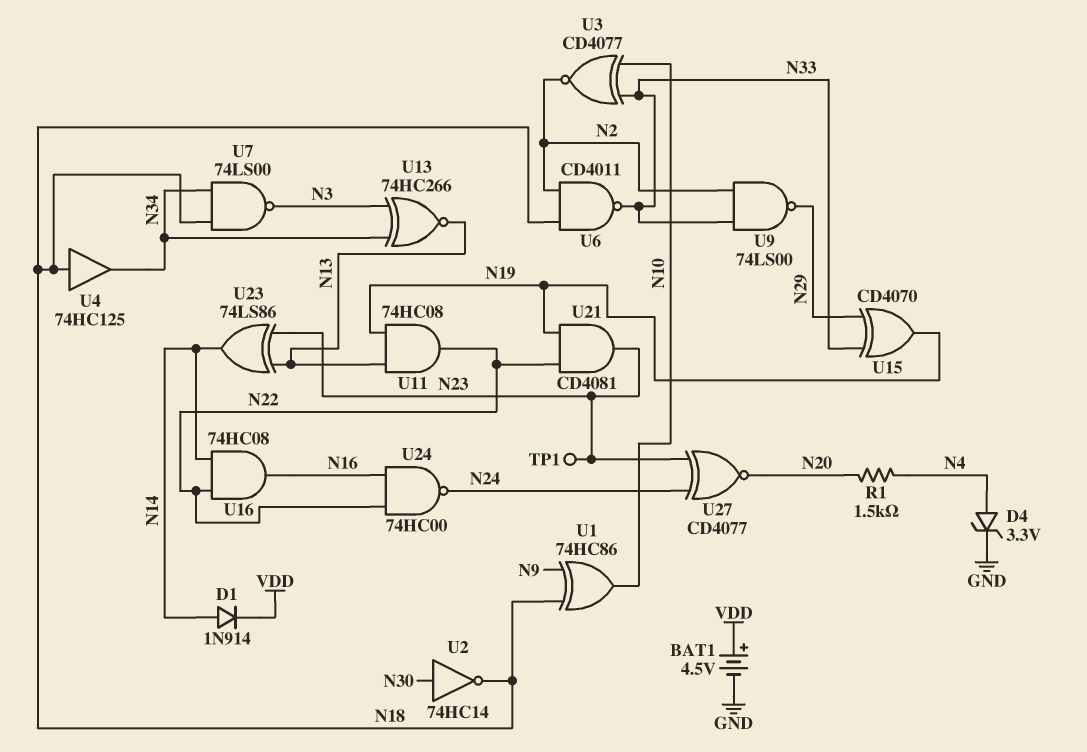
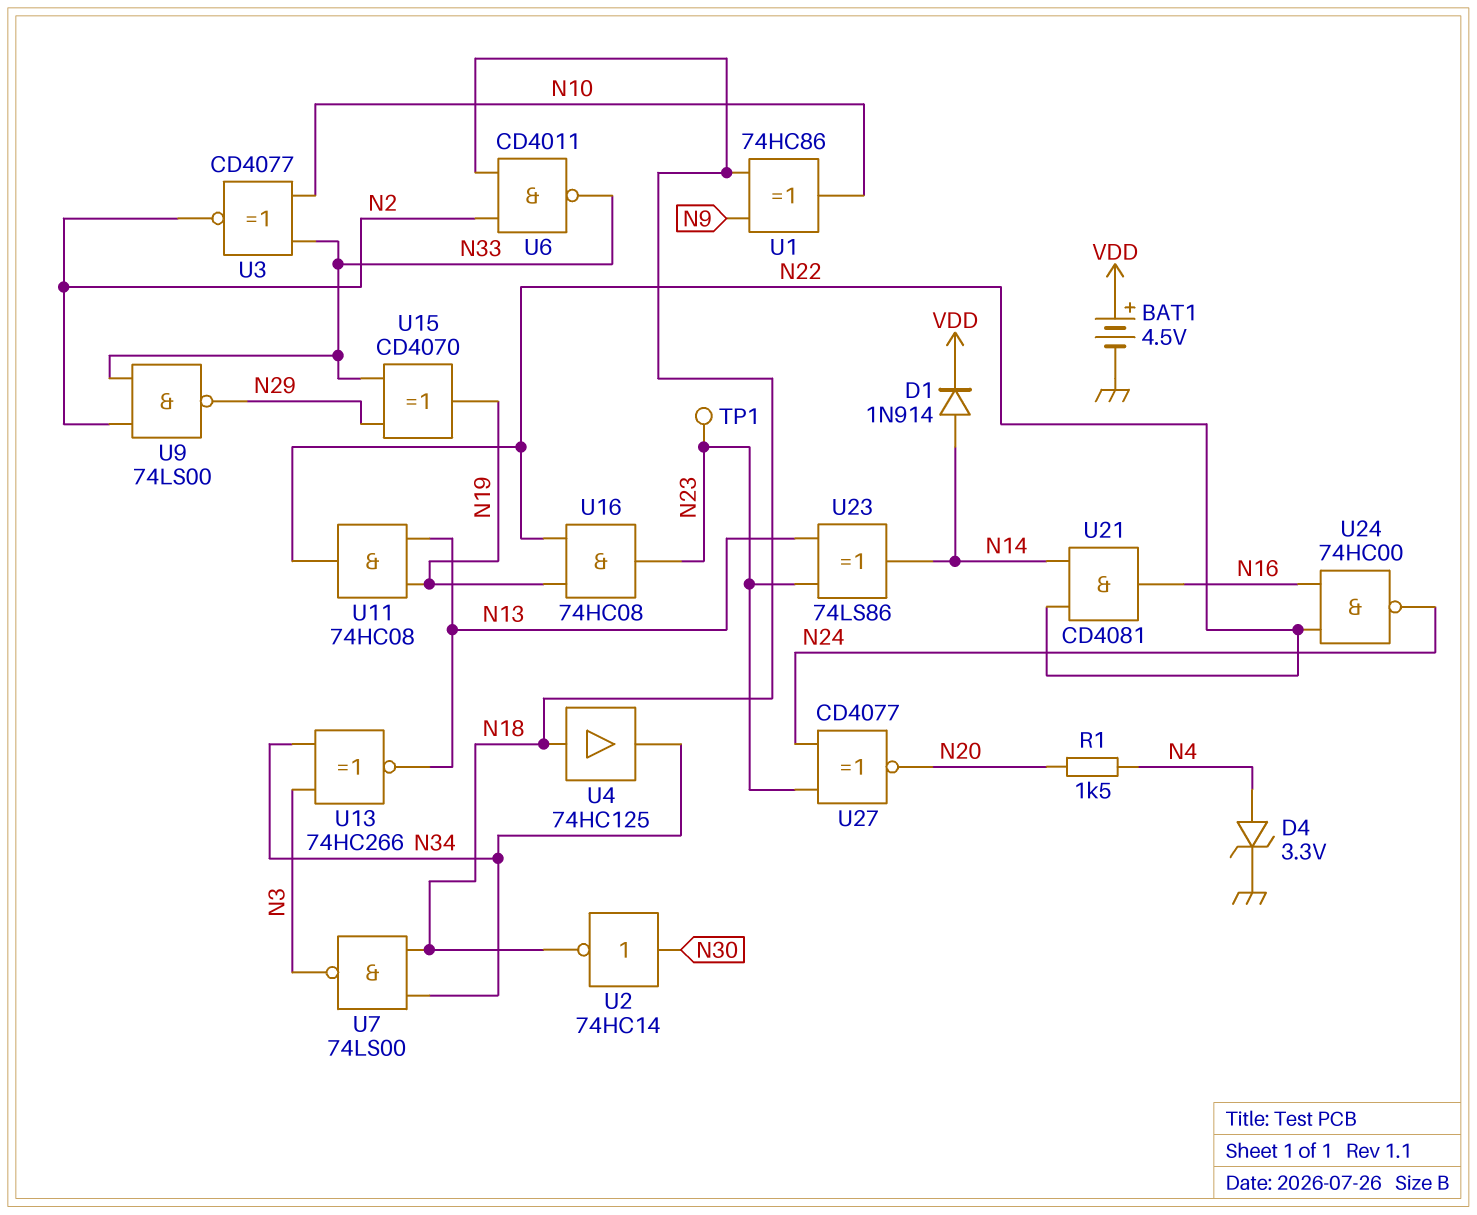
U16: AND 74HC08 (in N14, in N22, out N16) -> AND 74HC08 (in N19, in N22, out N23)
U21: AND CD4081 (in N19, in N22, out N23) -> AND CD4081 (in N14, in N22, out N16)

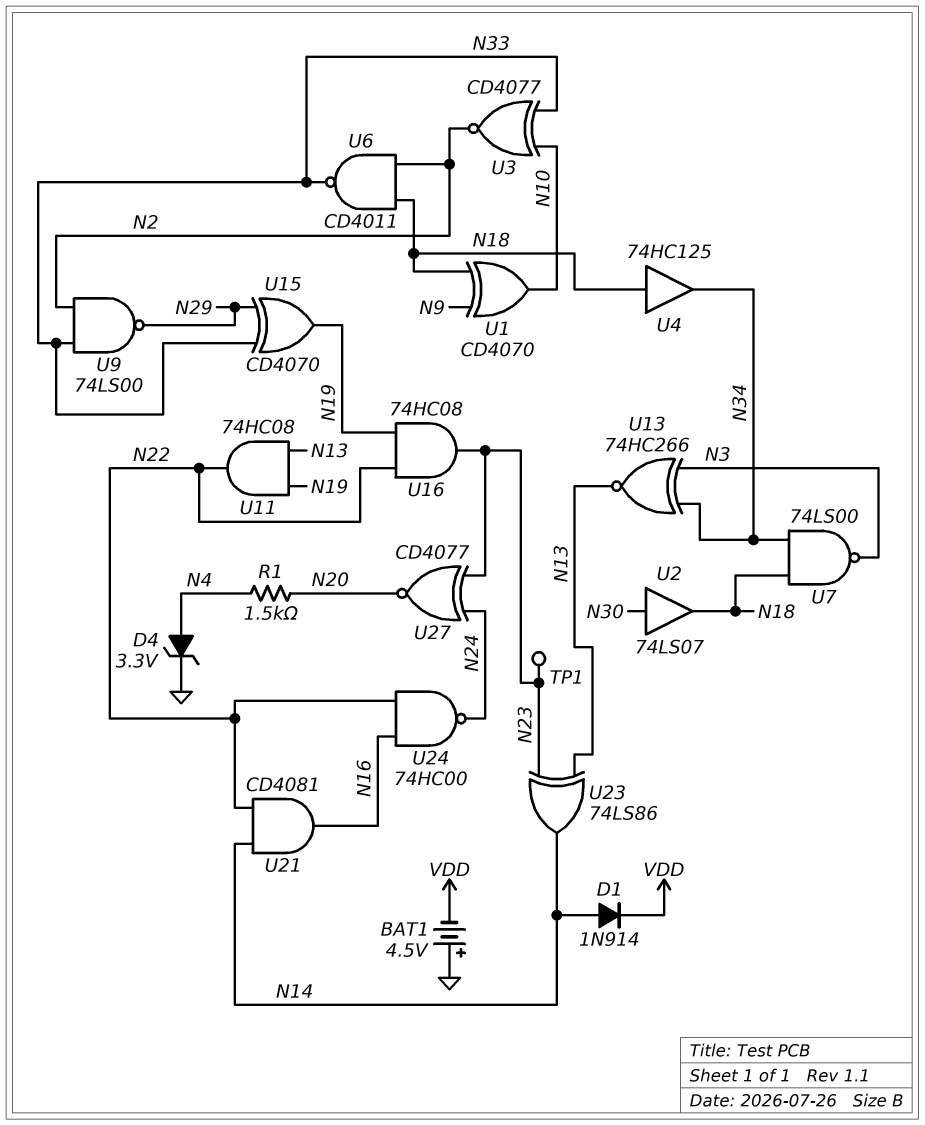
BAT1: 4.5V (plus VDD, minus GND) -> 4.5V (plus GND, minus VDD)
U1: XOR 74HC86 (in N9, in N18, out N10) -> XOR CD4070 (in N9, in N18, out N10)
U2: NOT 74HC14 (in N30, out N18) -> buffer 74LS07 (in N30, out N18)

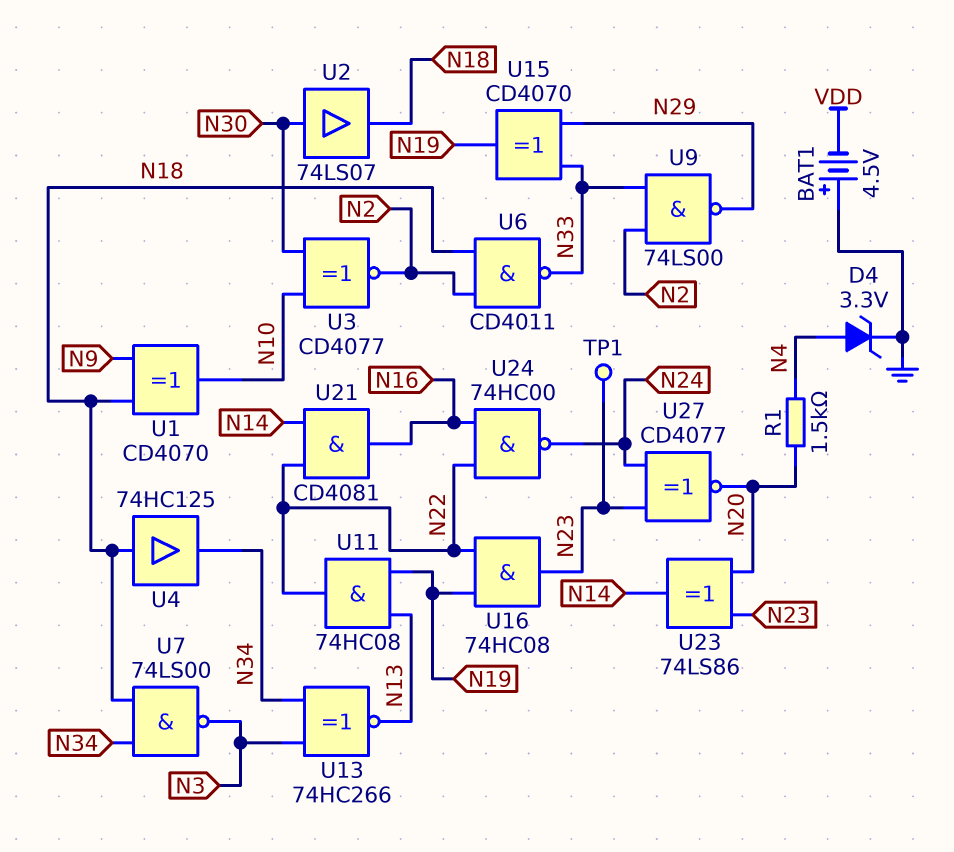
D1: diode 1N914 (A N14, K VDD) -> none
U3: XNOR CD4077 (in N10, in N33, out N2) -> XNOR CD4077 (in N10, in N30, out N2)
U23: XOR 74LS86 (in N13, in N23, out N14) -> XOR 74LS86 (in N20, in N23, out N14)

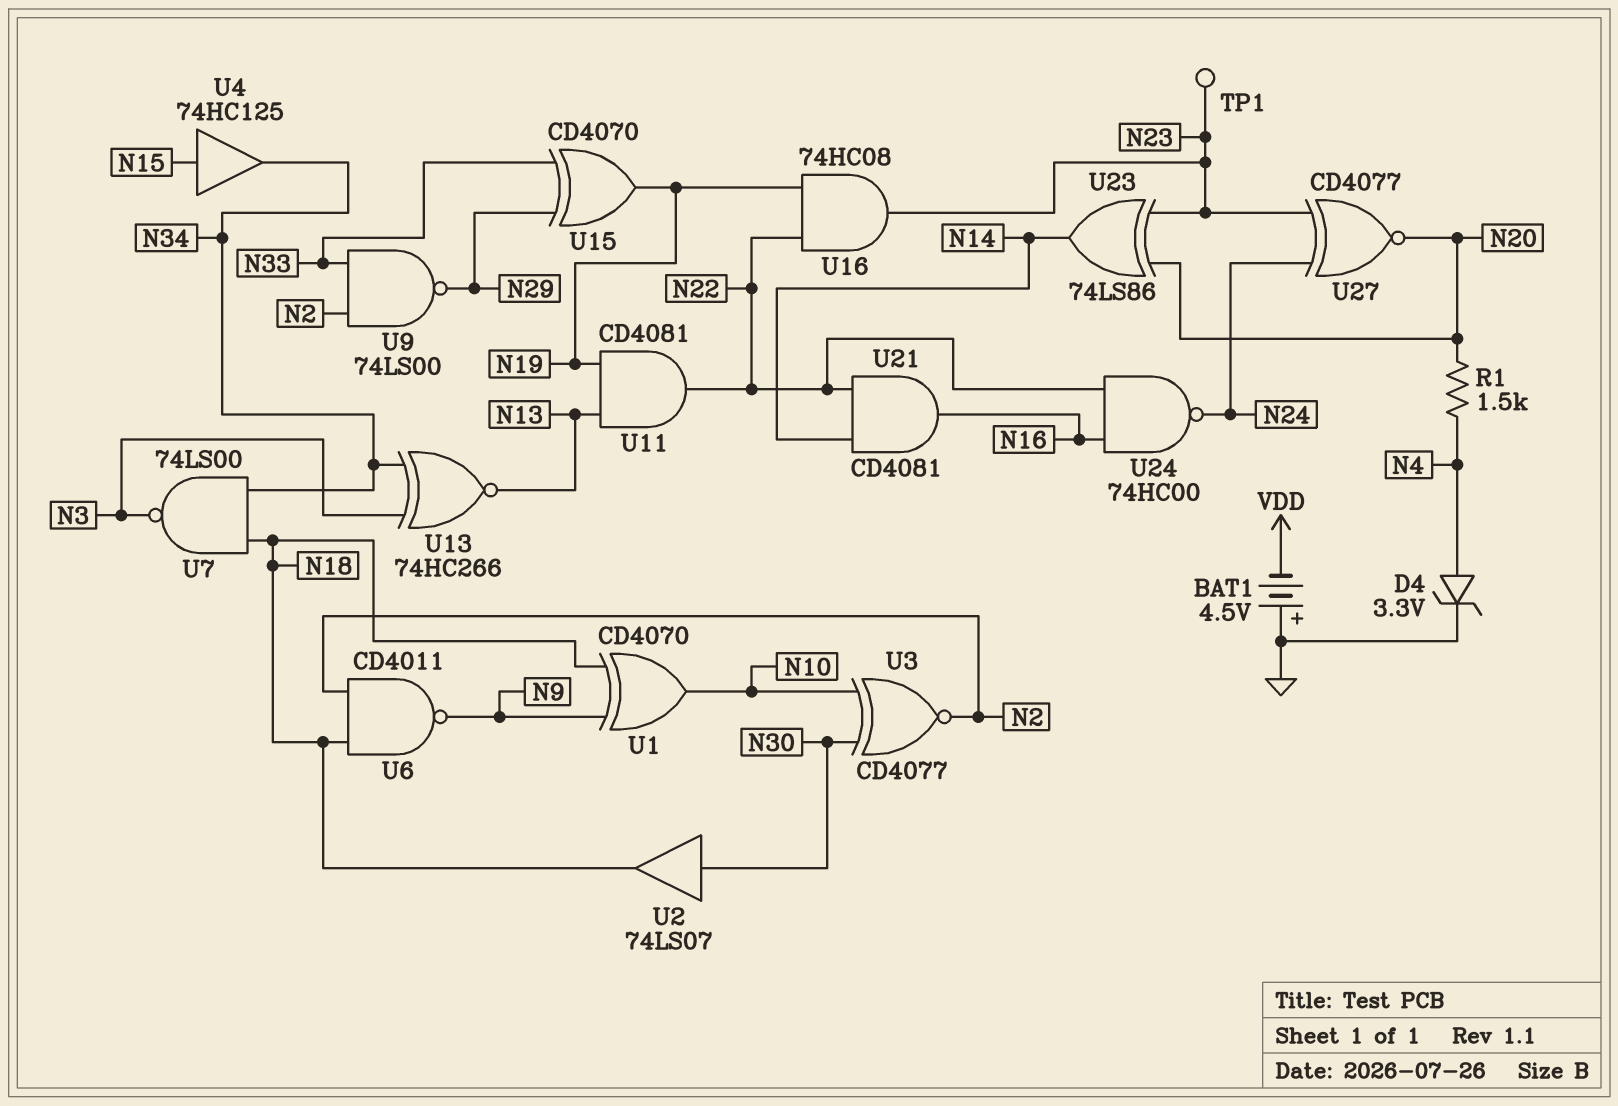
U4: buffer 74HC125 (in N18, out N34) -> buffer 74HC125 (in N15, out N34)
U6: NAND CD4011 (in N2, in N18, out N33) -> NAND CD4011 (in N2, in N18, out N9)
U11: AND 74HC08 (in N13, in N19, out N22) -> AND CD4081 (in N13, in N19, out N22)

